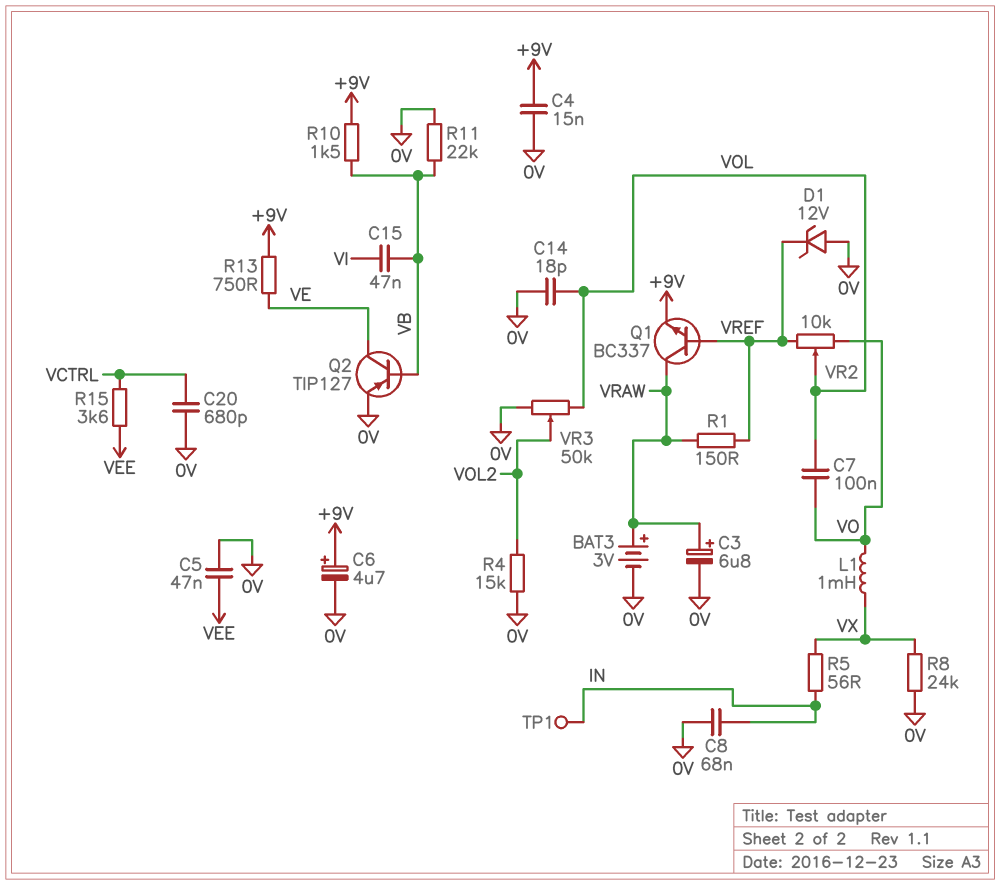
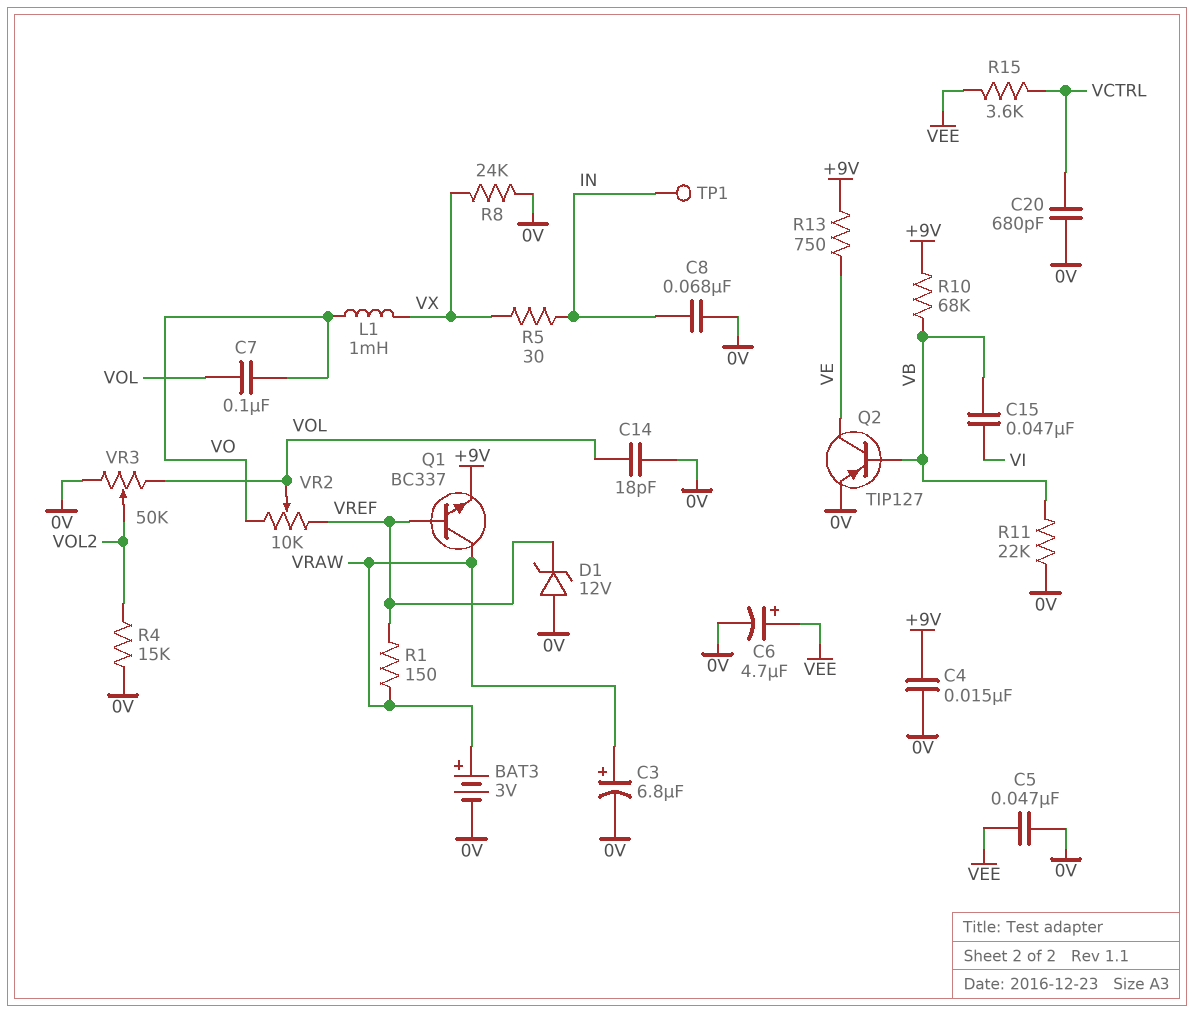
C6: 4.7uF (plus +9V, minus 0V) -> 4.7uF (plus VEE, minus 0V)
R5: 56 (IN, VX) -> 30 (IN, VX)
R10: 1.5k (+9V, VB) -> 68k (+9V, VB)

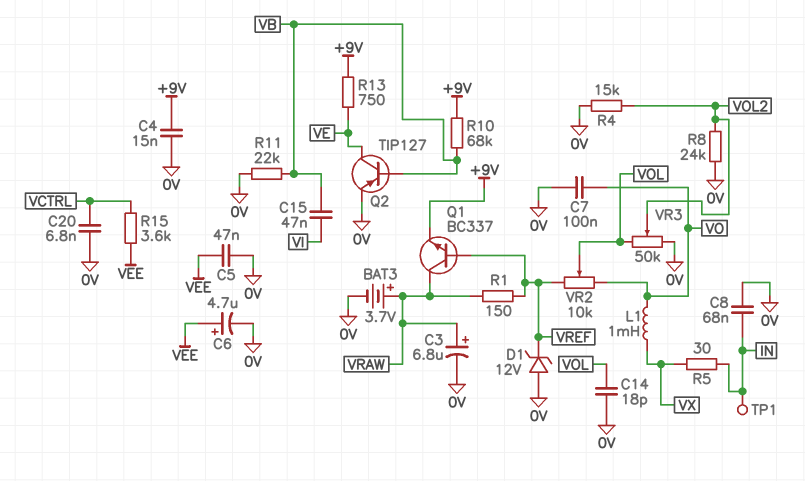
BAT3: 3V (plus VRAW, minus 0V) -> 3.7V (plus VRAW, minus 0V)
C7: 100nF (VO, VOL) -> 100nF (0V, VO)
C20: 680pF (0V, VCTRL) -> 6.8nF (0V, VCTRL)
R8: 24k (0V, VX) -> 24k (0V, VOL2)

